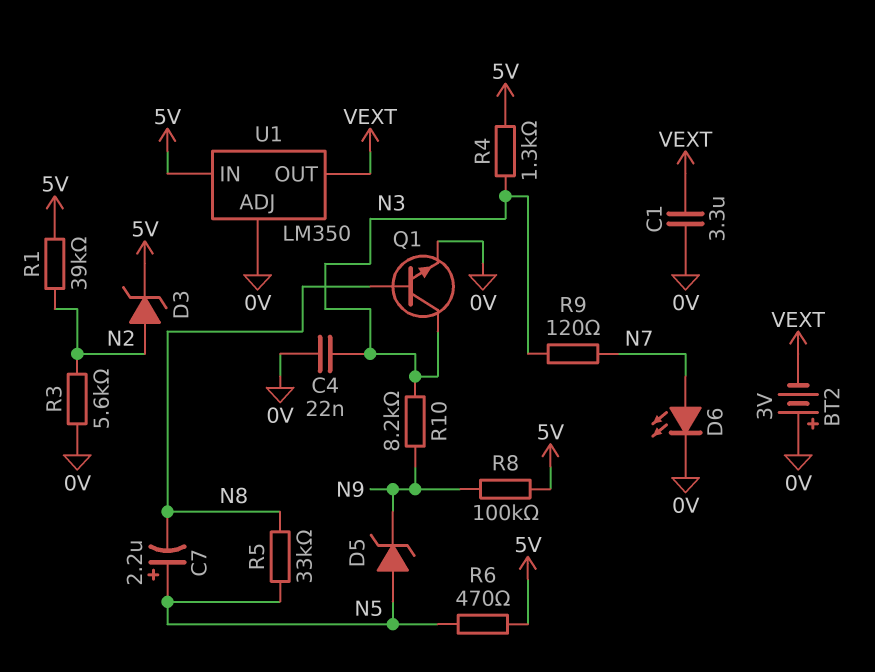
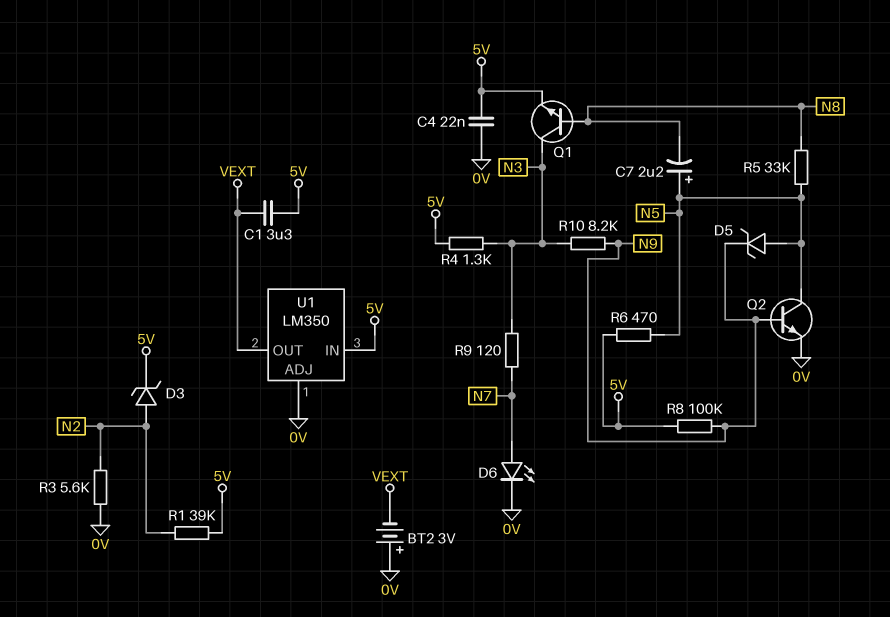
C1: 3.3uF (0V, VEXT) -> 3.3uF (5V, VEXT)
C4: 22nF (0V, N3) -> 22nF (0V, 5V)
Q1: NPN (B N8, C N3, E 0V) -> NPN (B N8, C N3, E 5V)
Q2: none -> NPN (B N9, C N5, E 0V)

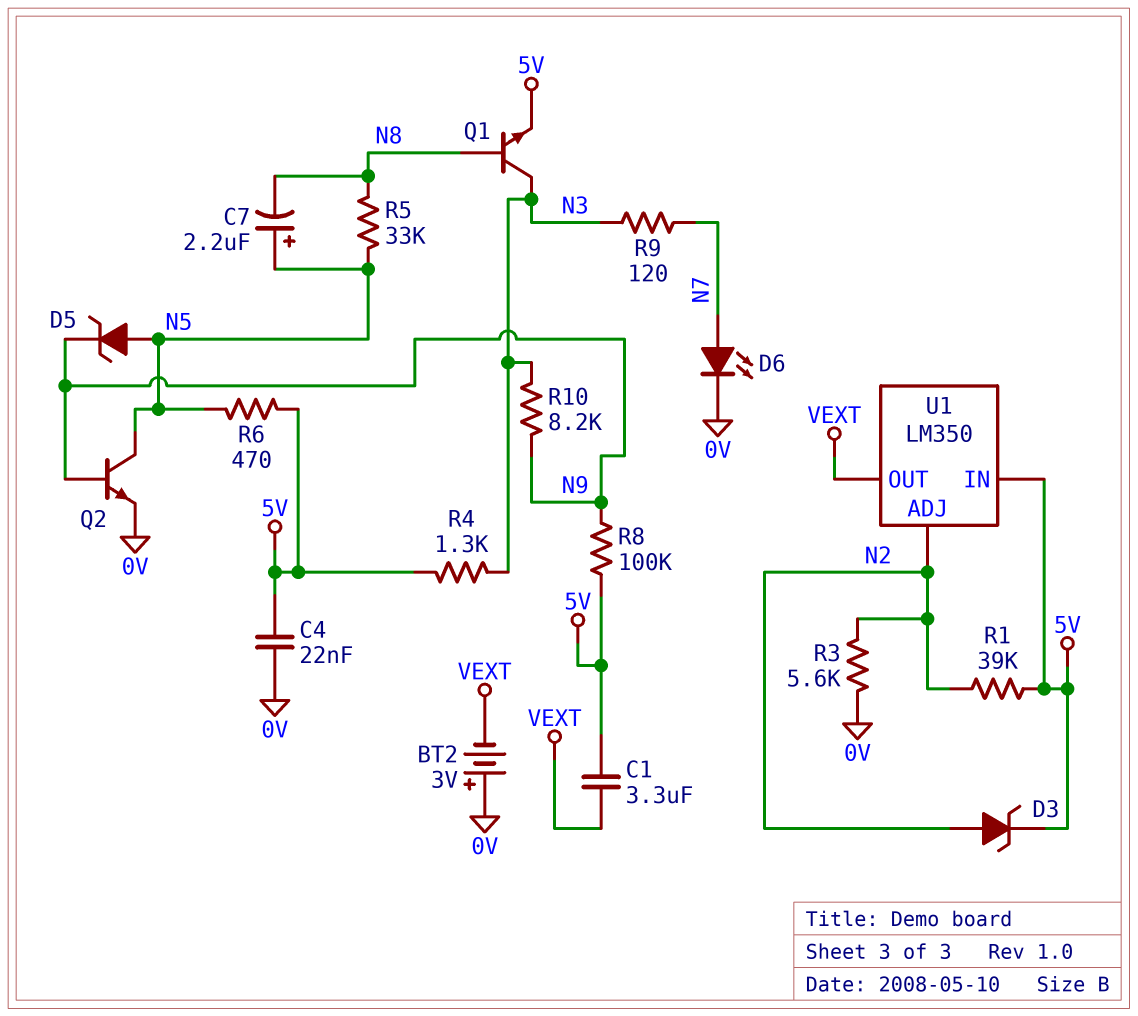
U1 pin ADJ: 0V -> N2

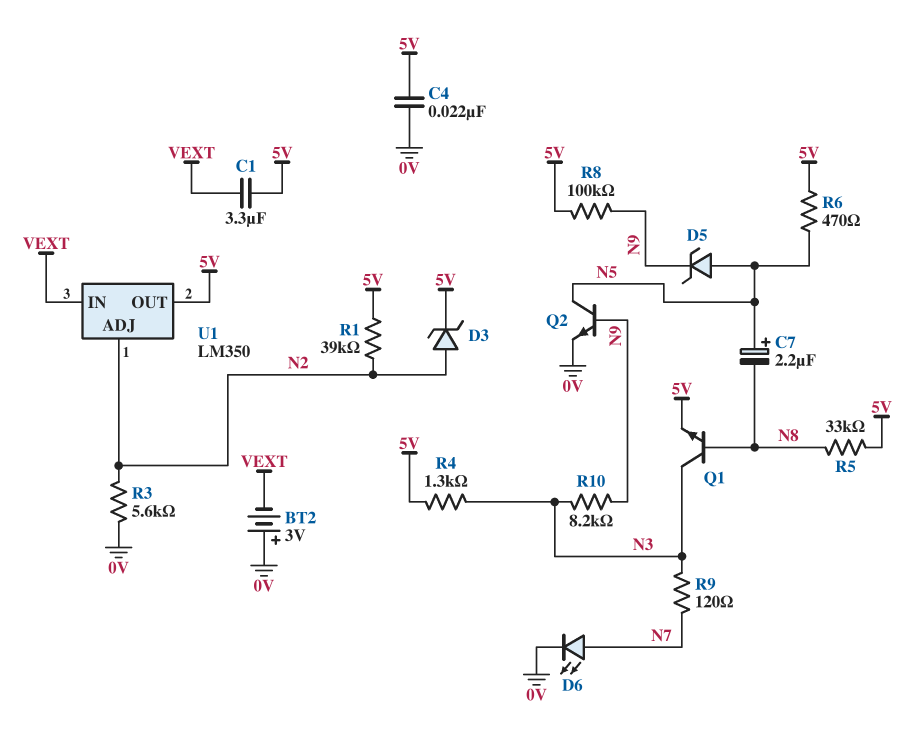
R5: 33k (N5, N8) -> 33k (5V, N8)
U1 pin IN: 5V -> VEXT
U1 pin OUT: VEXT -> 5V

